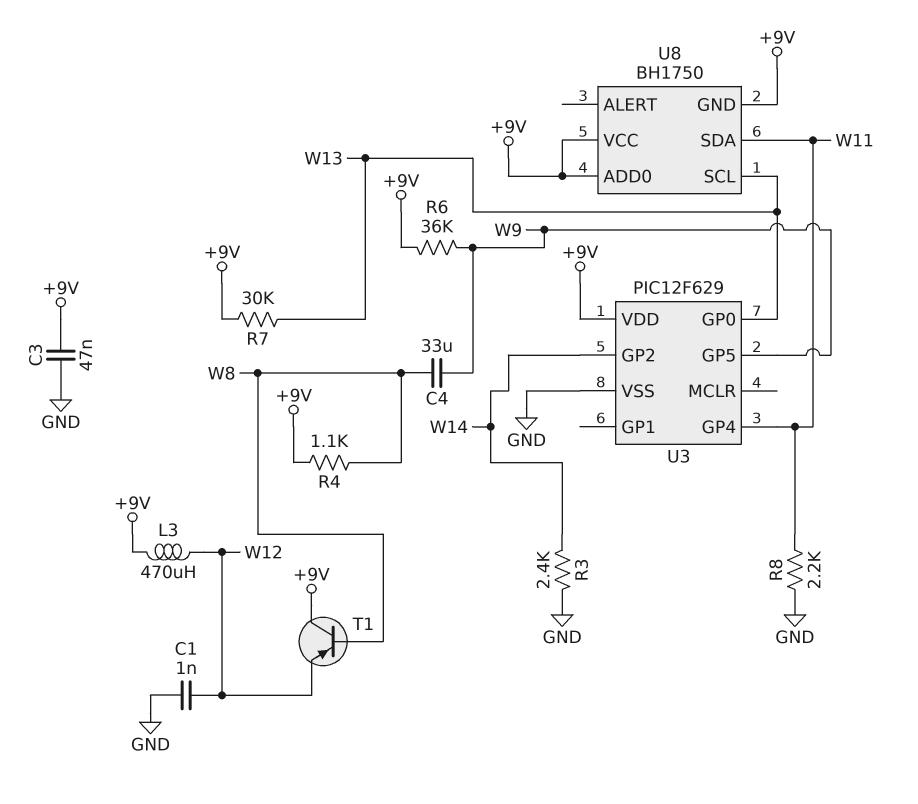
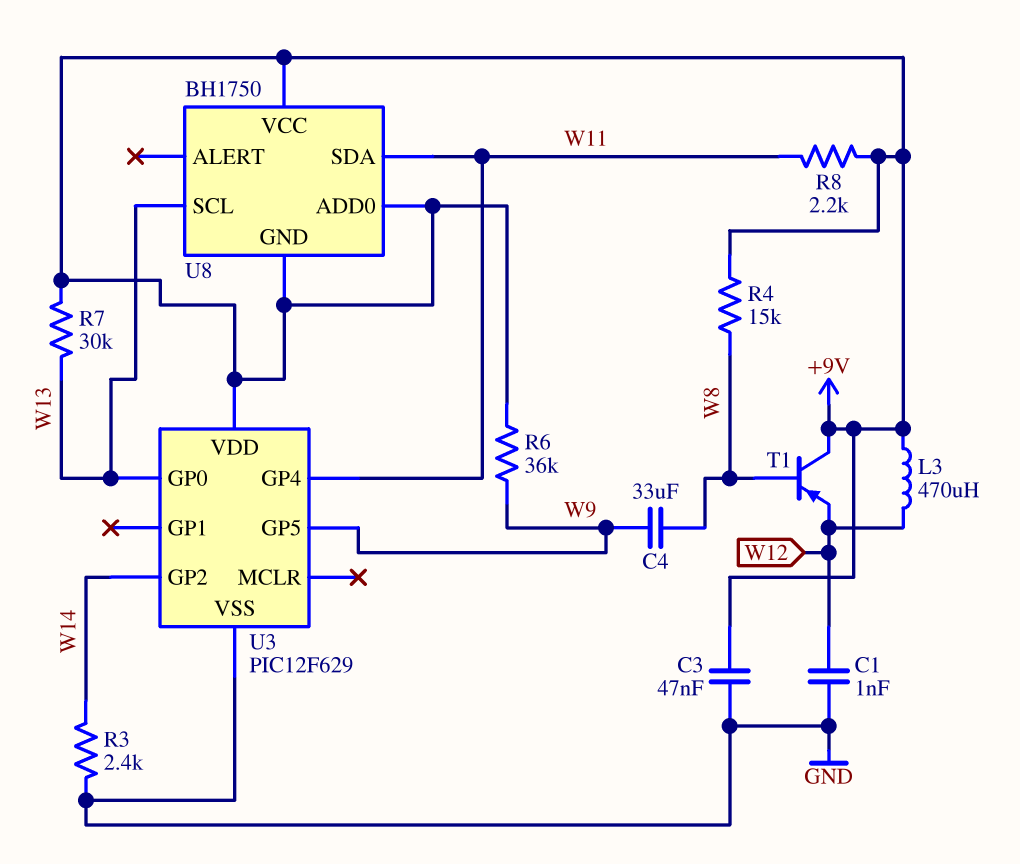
R4: 1.1k (+9V, W8) -> 15k (+9V, W8)
R8: 2.2k (GND, W11) -> 2.2k (+9V, W11)

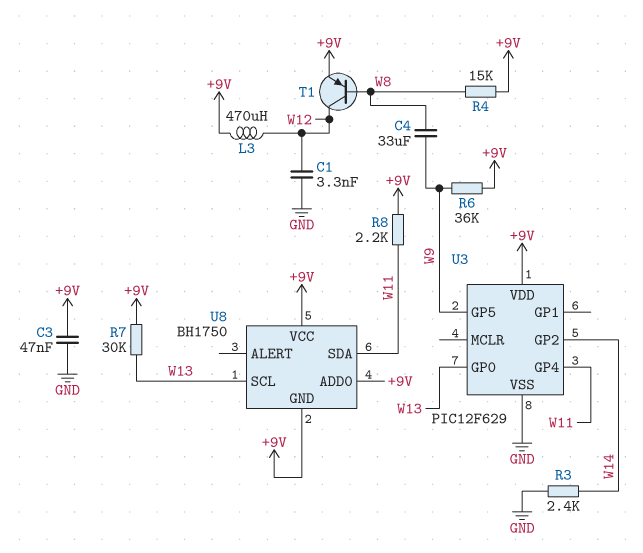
C1: 1nF (GND, W12) -> 3.3nF (GND, W12)
T1: PNP (B W8, C +9V, E W12) -> PNP (B W8, C W12, E +9V)

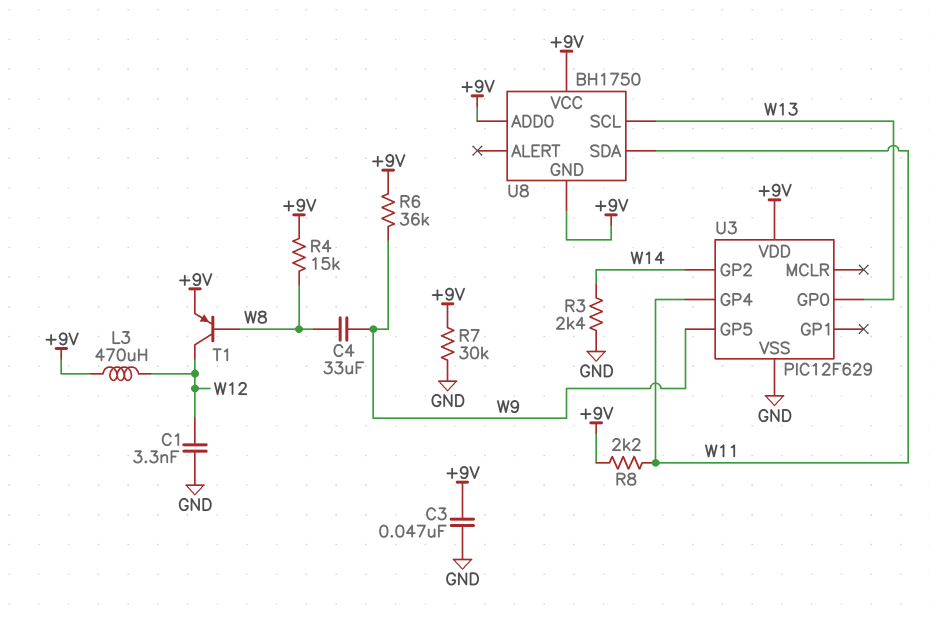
R7: 30k (+9V, W13) -> 30k (+9V, GND)

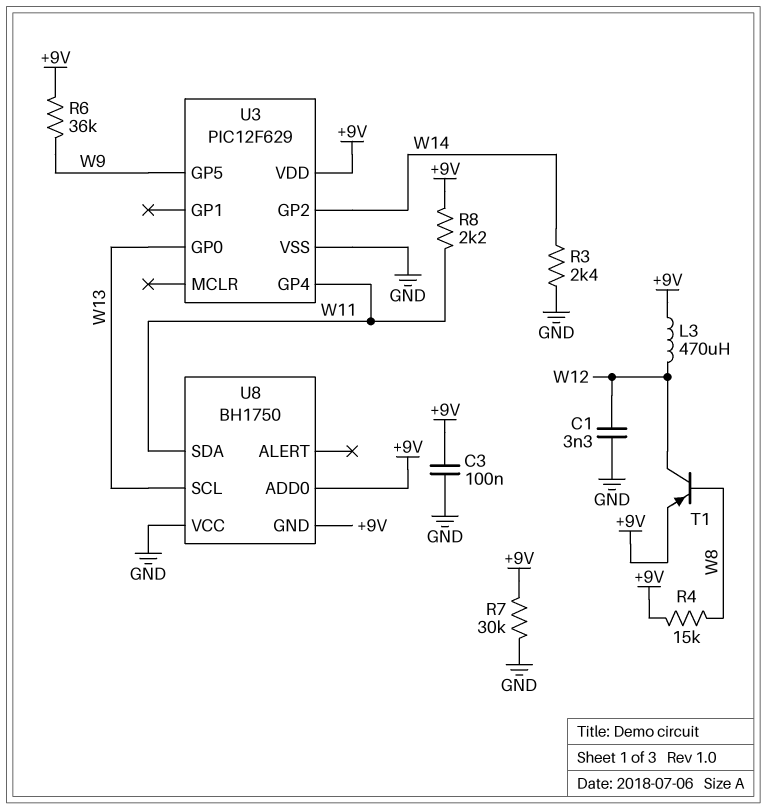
C3: 47nF (+9V, GND) -> 100nF (+9V, GND)
C4: 33uF (W8, W9) -> none
U8 pin VCC: +9V -> GND

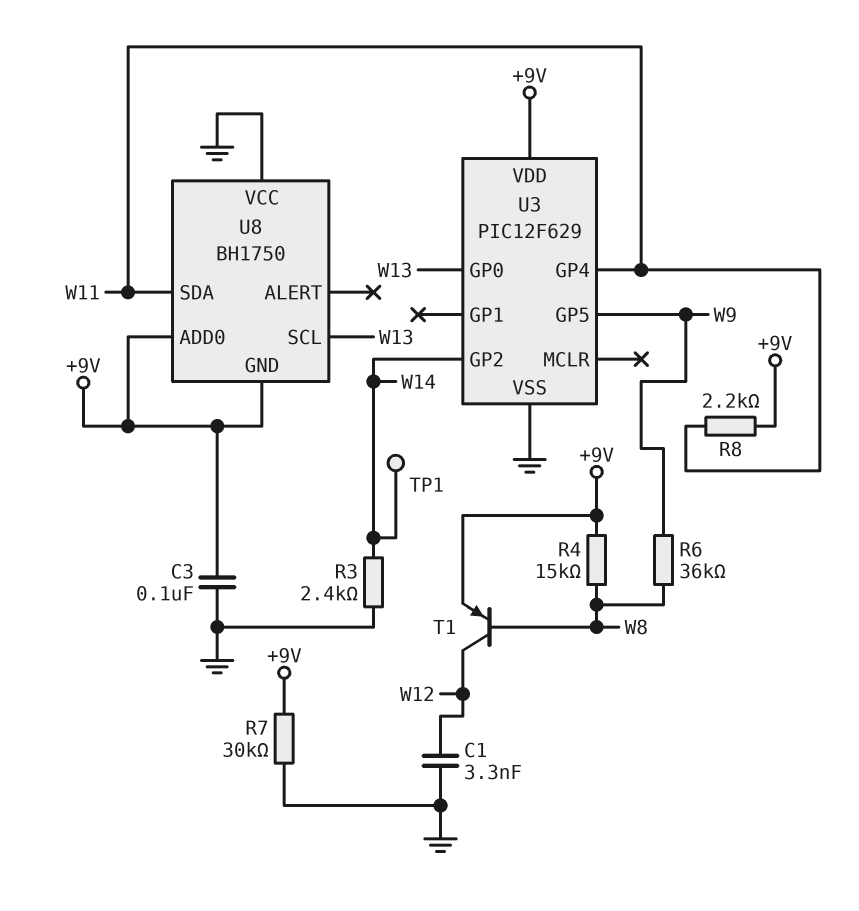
L3: 470uH (+9V, W12) -> none
R6: 36k (+9V, W9) -> 36k (W8, W9)
TP1: none -> test point (W14)

